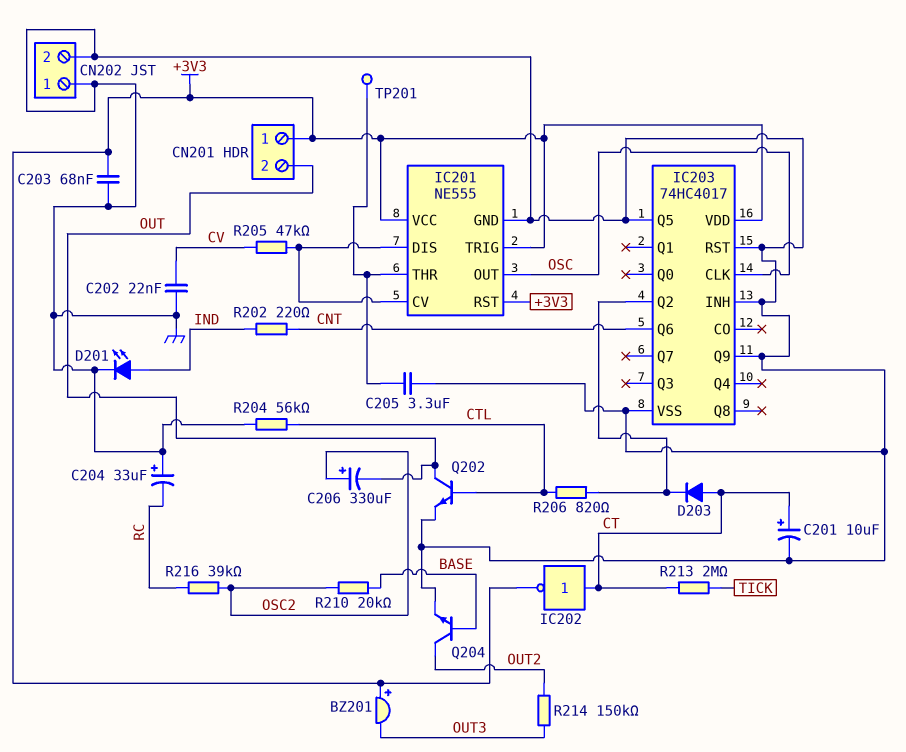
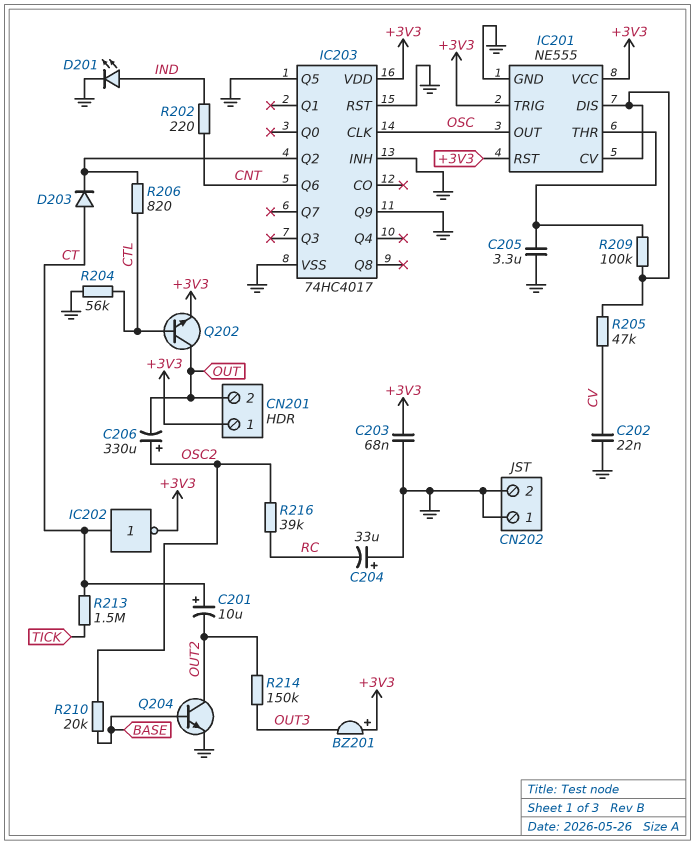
C201: 10uF (plus CT, minus GND) -> 10uF (plus CT, minus OUT2)
Q202: NPN (B CTL, C OUT, E GND) -> NPN (B CTL, C OUT, E +3V3)
R209: none -> 100k (IC201/CV, IC201/THR)
R213: 2M (CT, TICK) -> 1.5M (CT, TICK)
TP201: test point (IC201/THR) -> none

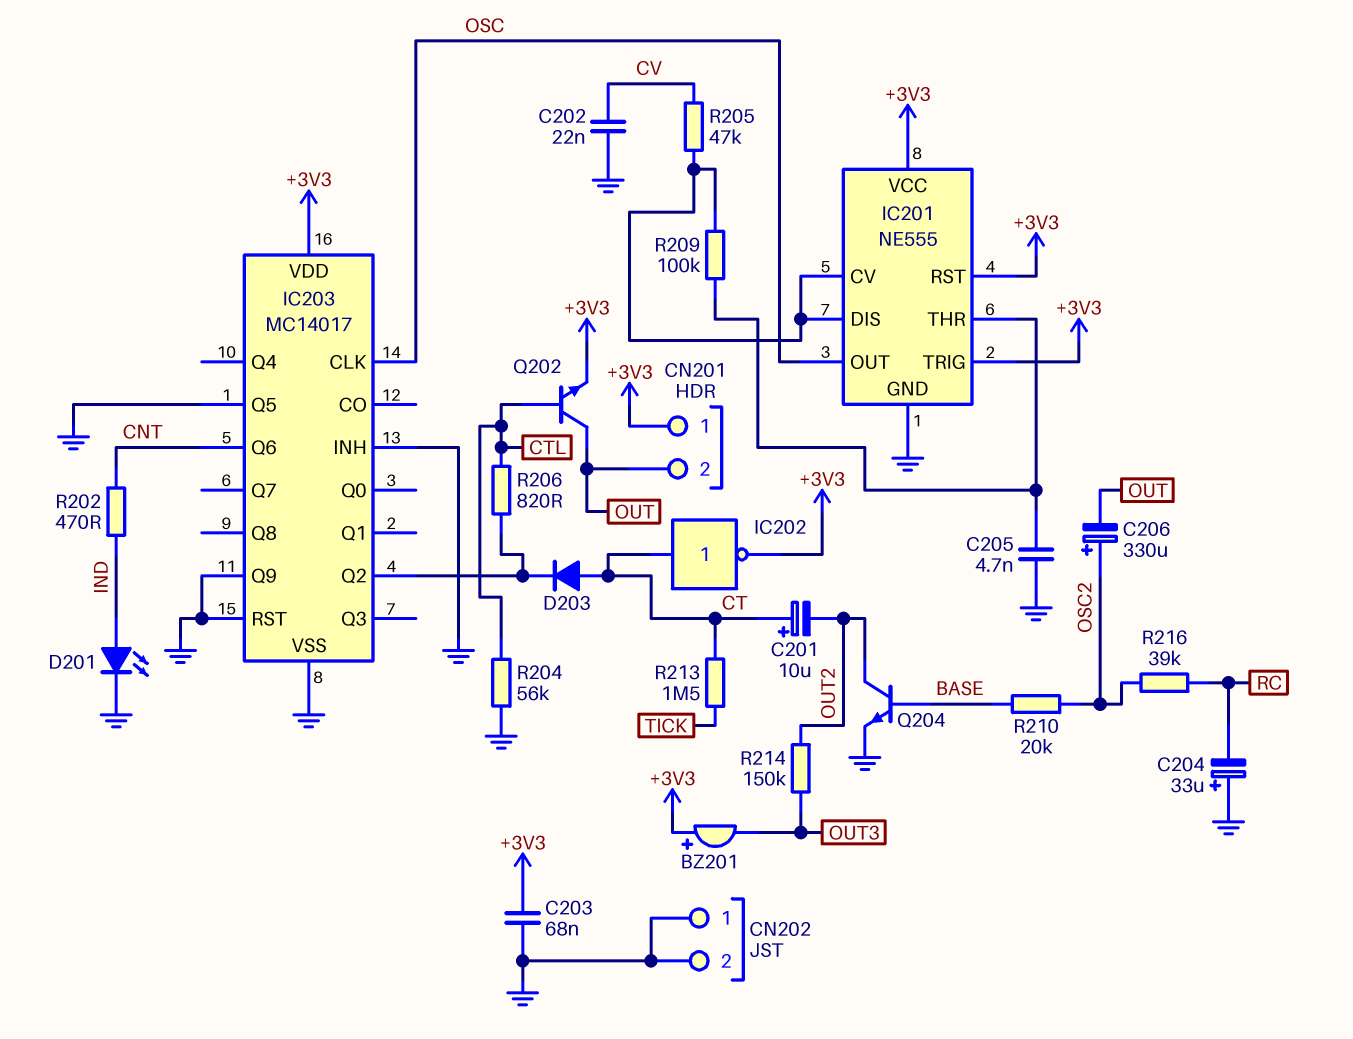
C205: 3.3uF (GND, IC201/THR) -> 4.7nF (GND, IC201/THR)
IC203: 74HC4017 -> MC14017
R202: 220 (CNT, IND) -> 470 (CNT, IND)

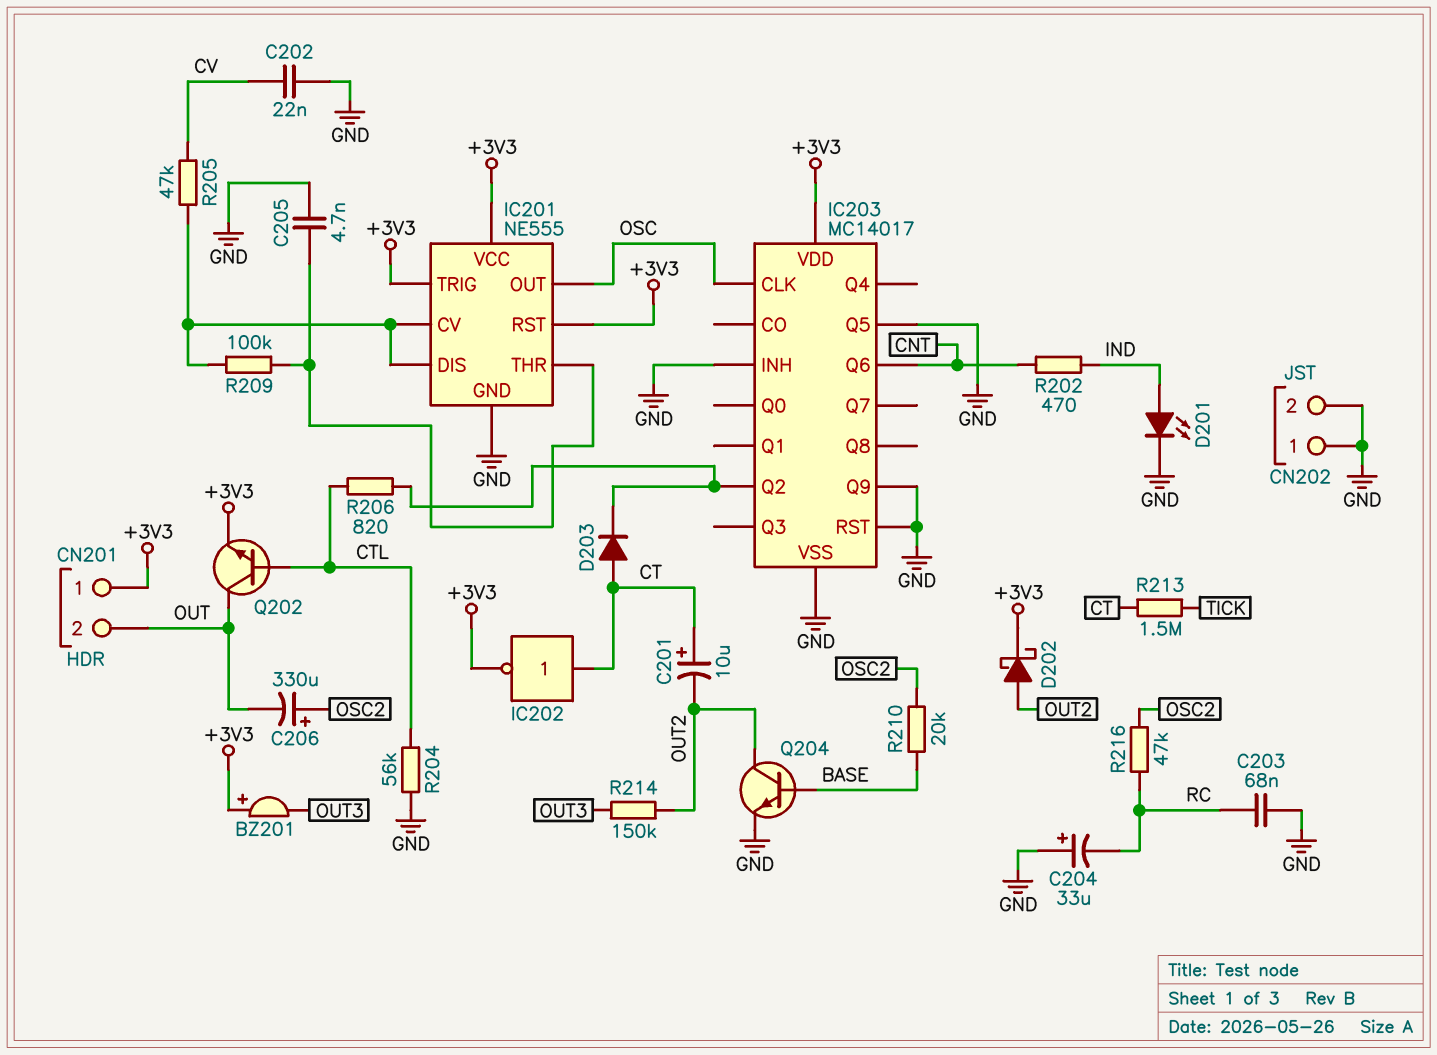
C203: 68nF (+3V3, GND) -> 68nF (GND, RC)
D202: none -> schottky (A OUT2, K +3V3)
R216: 39k (OSC2, RC) -> 47k (OSC2, RC)

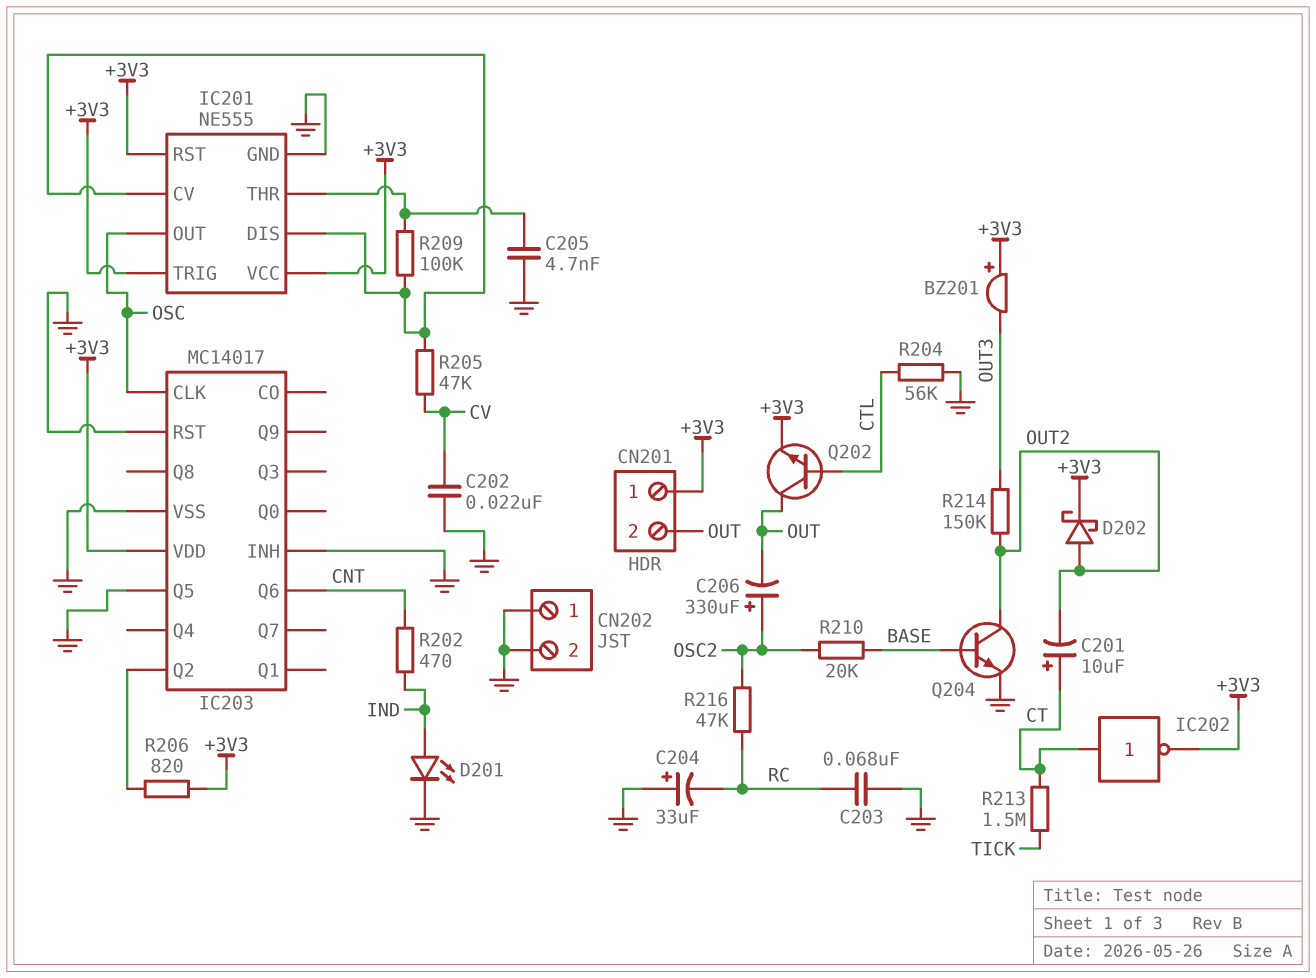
D203: diode (A CT, K IC203/Q2) -> none
IC203 pin Q9: GND -> none
R206: 820 (CTL, IC203/Q2) -> 820 (+3V3, IC203/Q2)

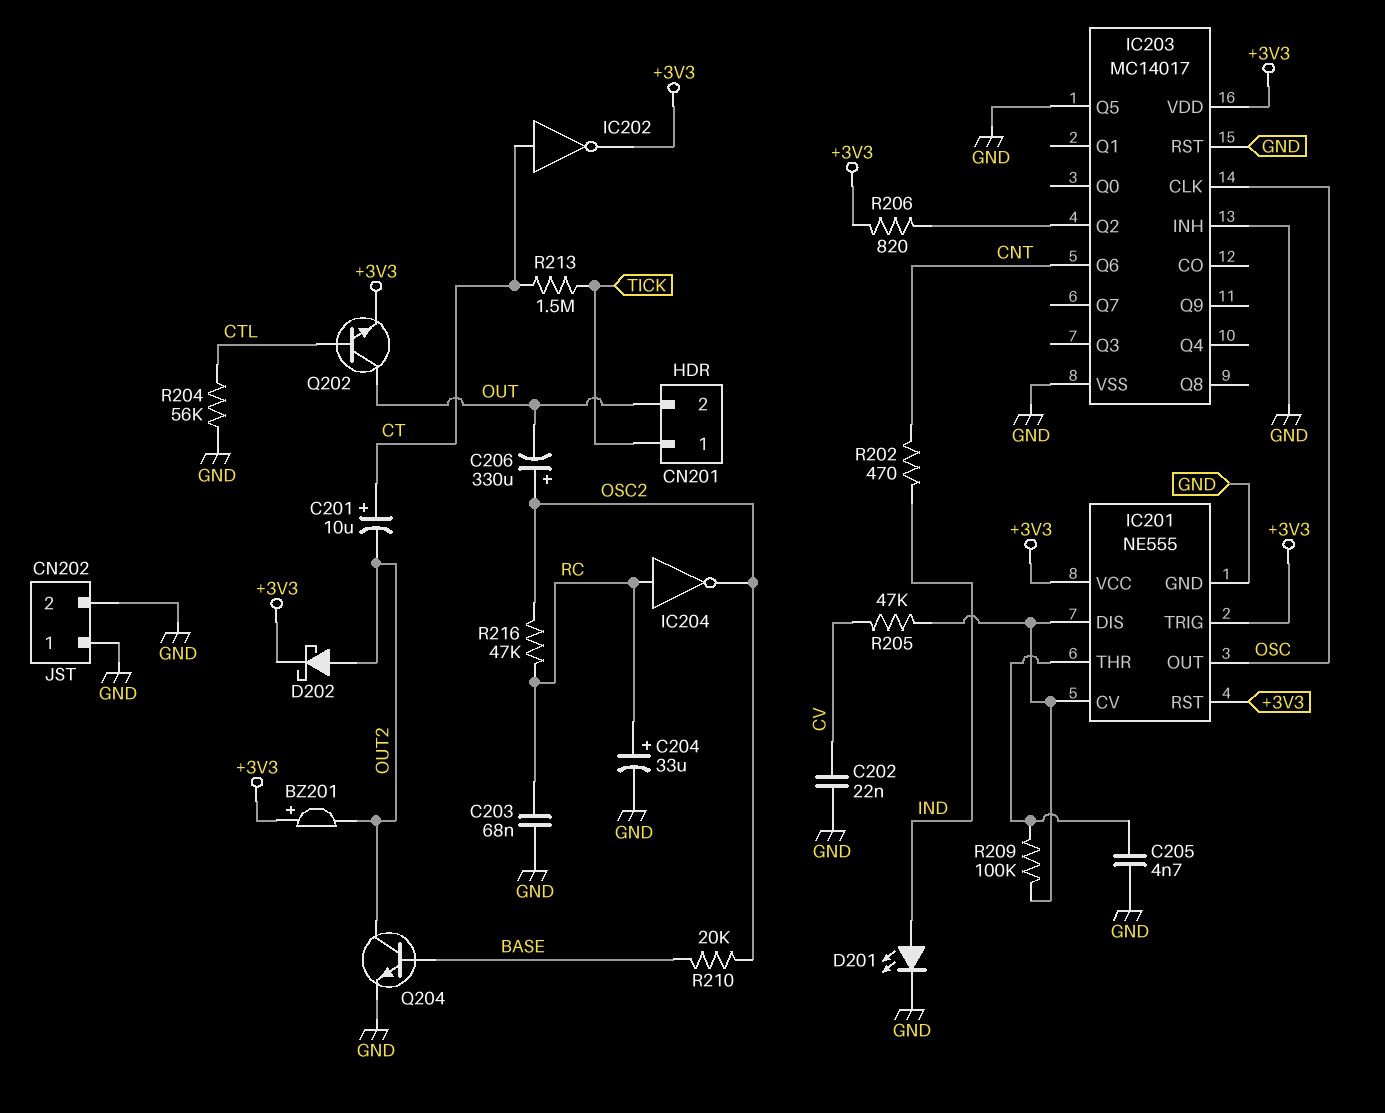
BZ201: buzzer (plus +3V3, minus OUT3) -> buzzer (plus +3V3, minus OUT2)
C204: 33uF (plus GND, minus RC) -> 33uF (plus RC, minus GND)
CN201 pin 1: +3V3 -> TICK
IC204: none -> NOT (in RC, out OSC2)
R214: 150k (OUT2, OUT3) -> none

